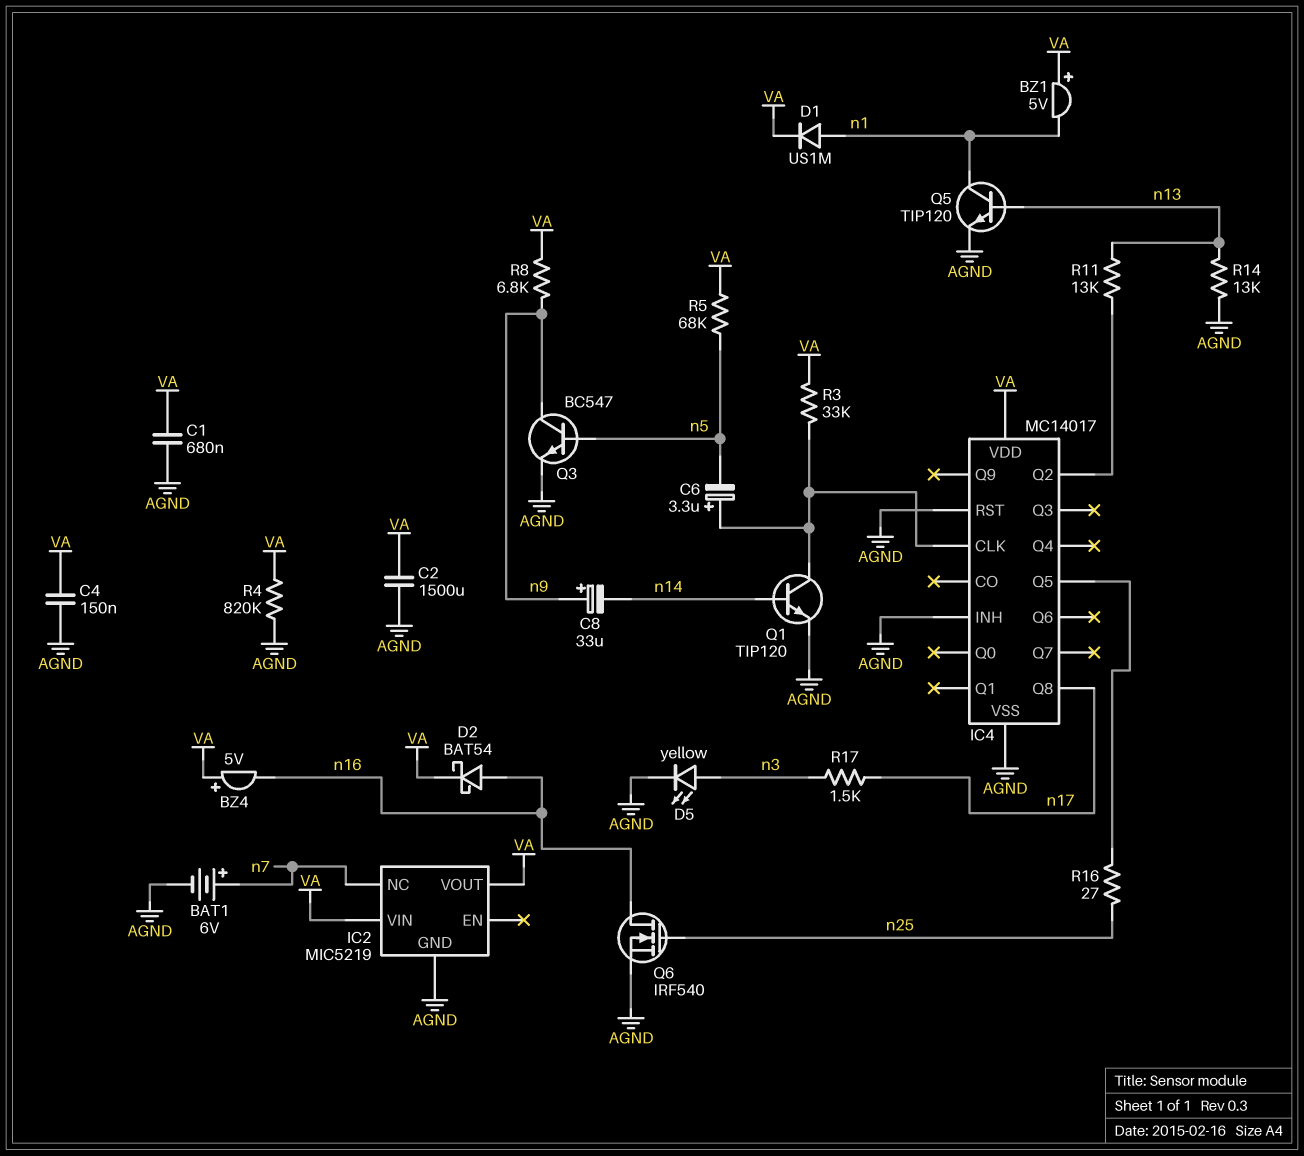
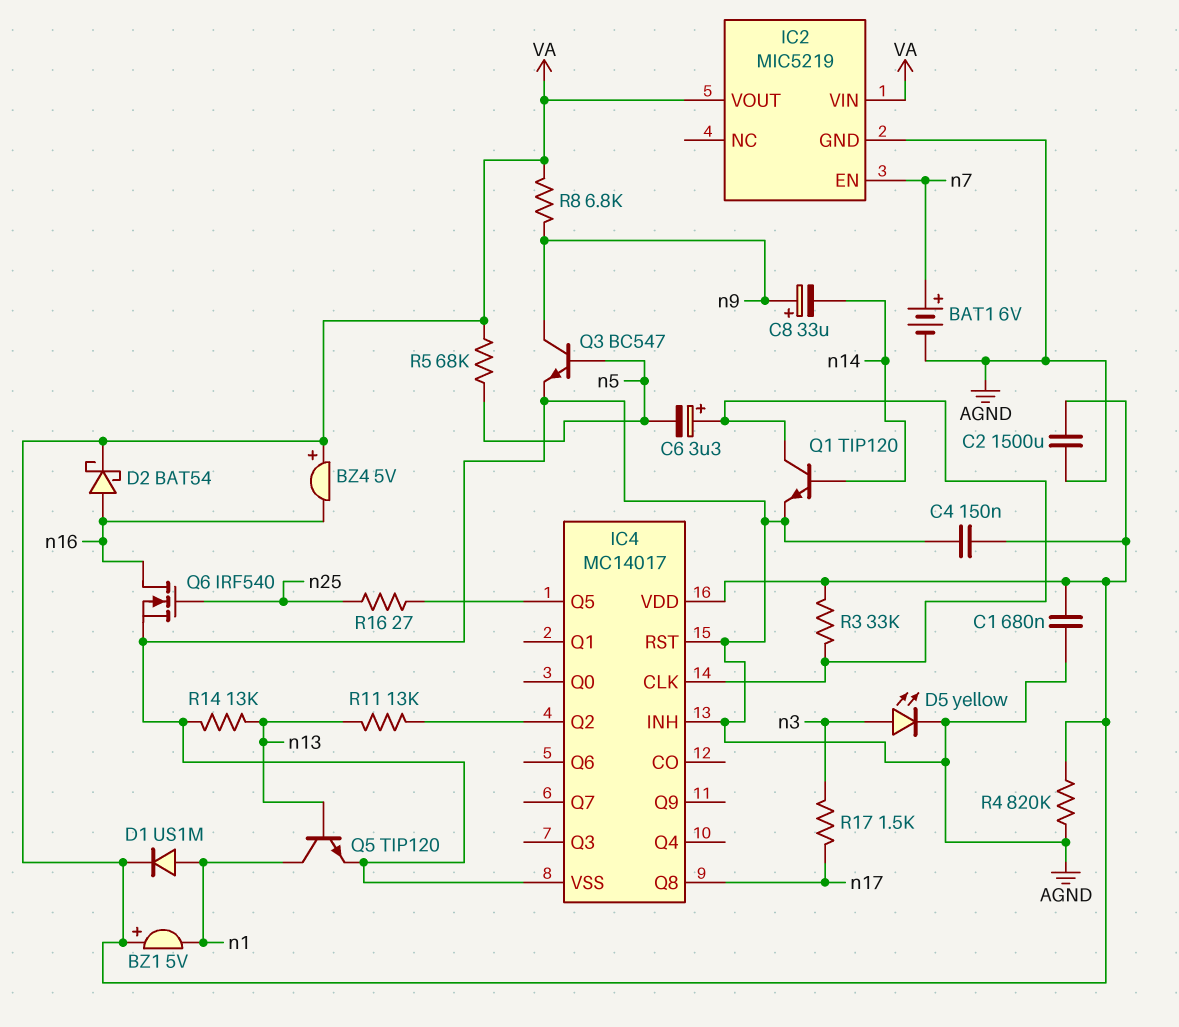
IC2 pin EN: none -> n7
IC2 pin NC: n7 -> none

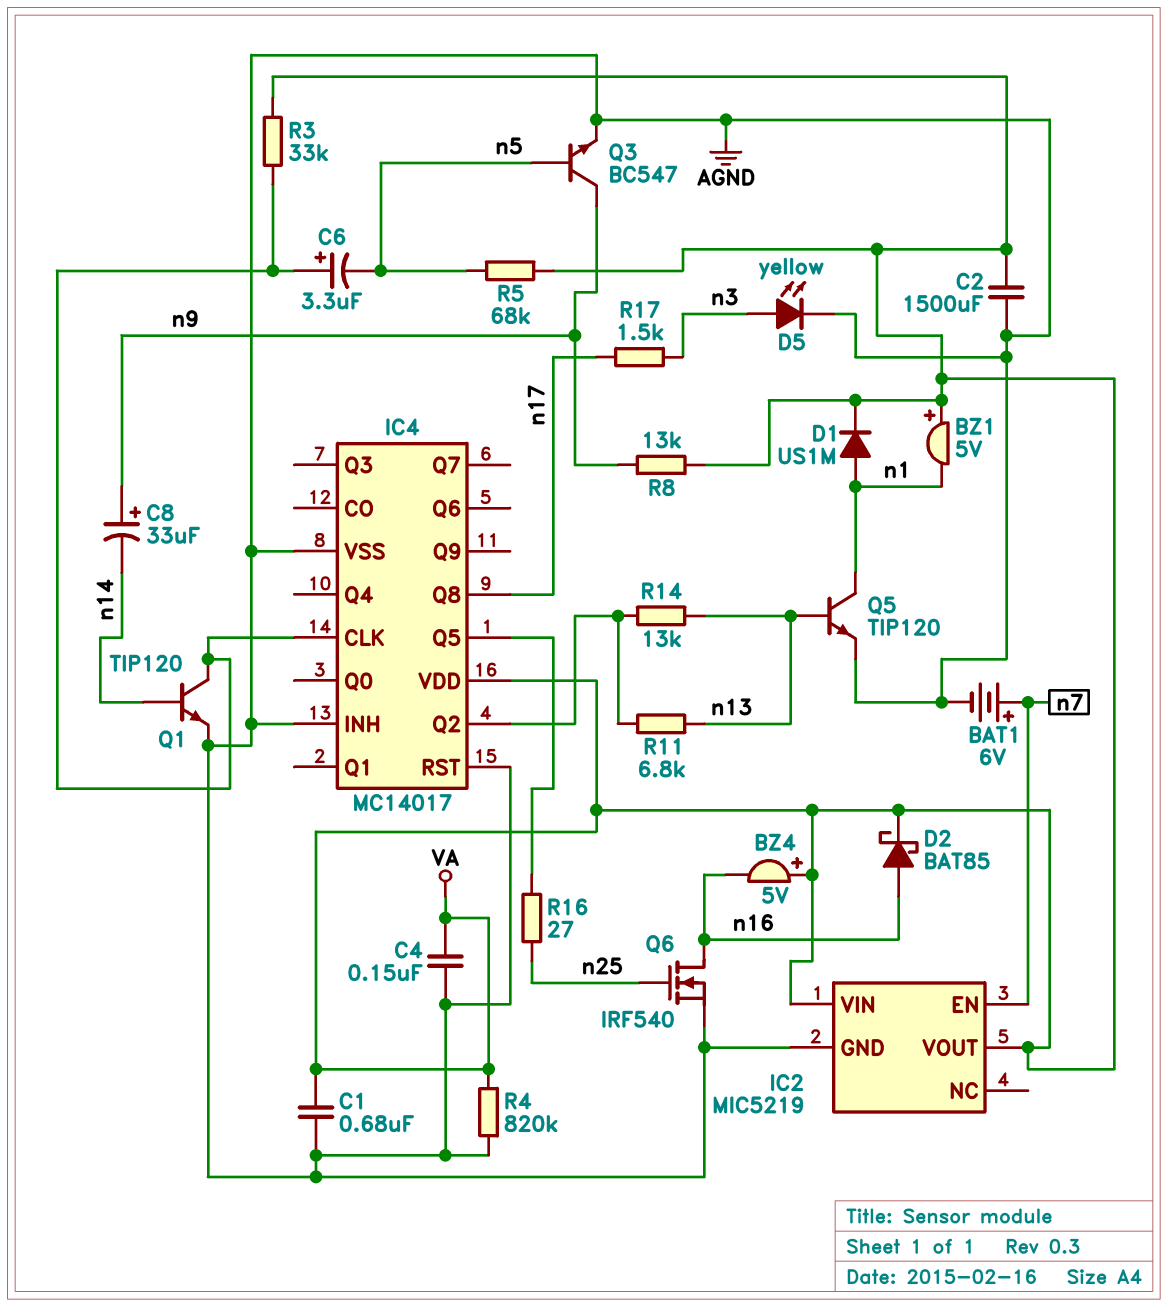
D2: schottky BAT54 (A n16, K VA) -> schottky BAT85 (A n16, K VA)
R8: 6.8k (VA, n9) -> 13k (VA, n9)
R11: 13k (IC4/Q2, n13) -> 6.8k (IC4/Q2, n13)
R14: 13k (AGND, n13) -> 13k (IC4/Q2, n13)

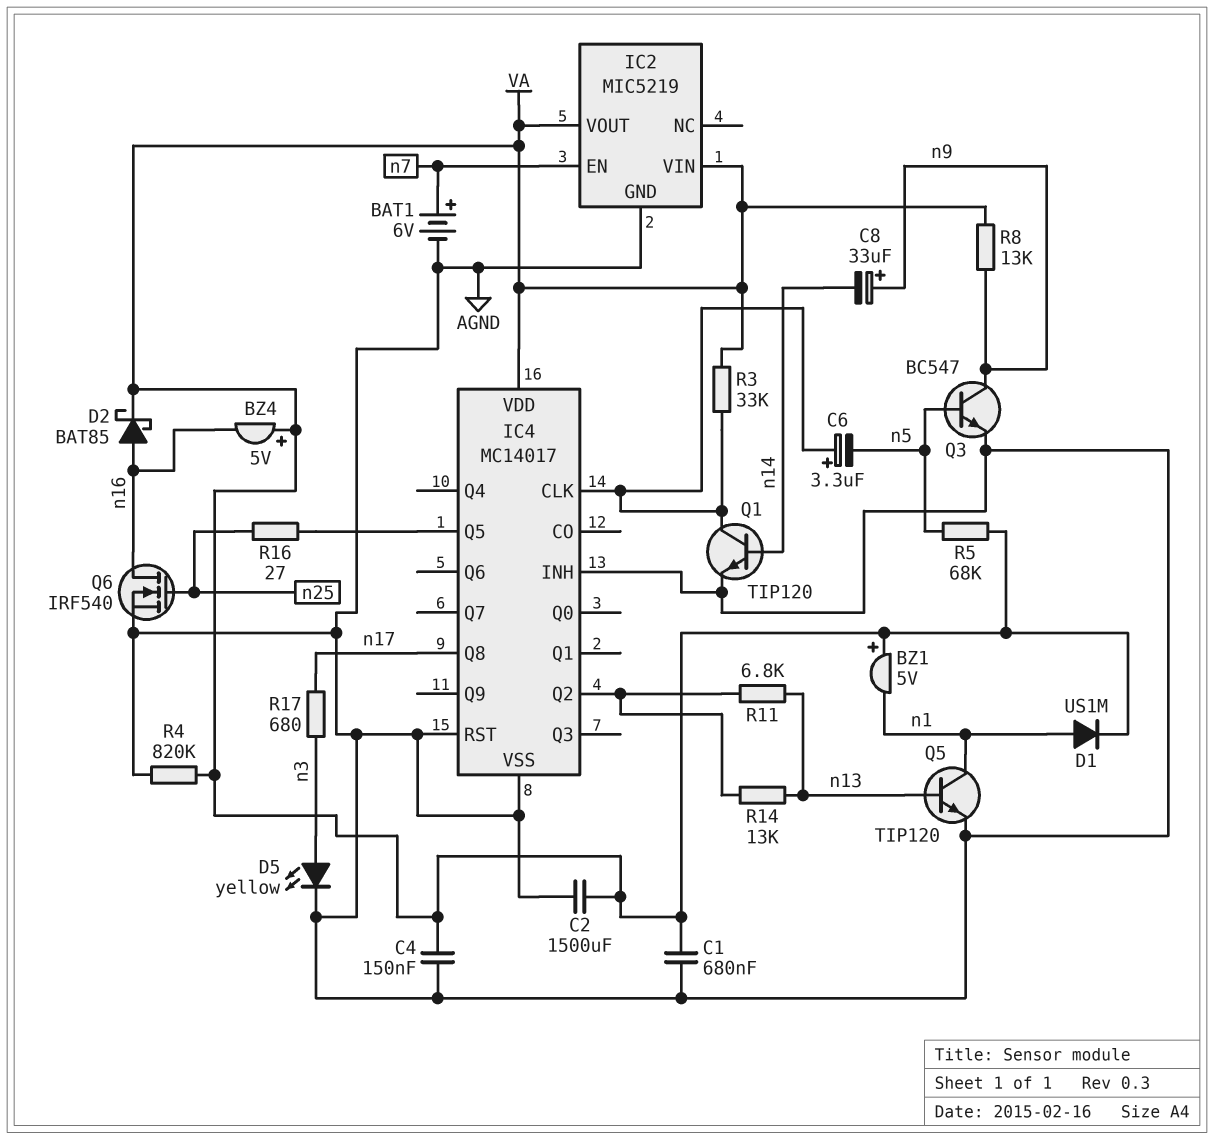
R17: 1.5k (n3, n17) -> 680 (n3, n17)

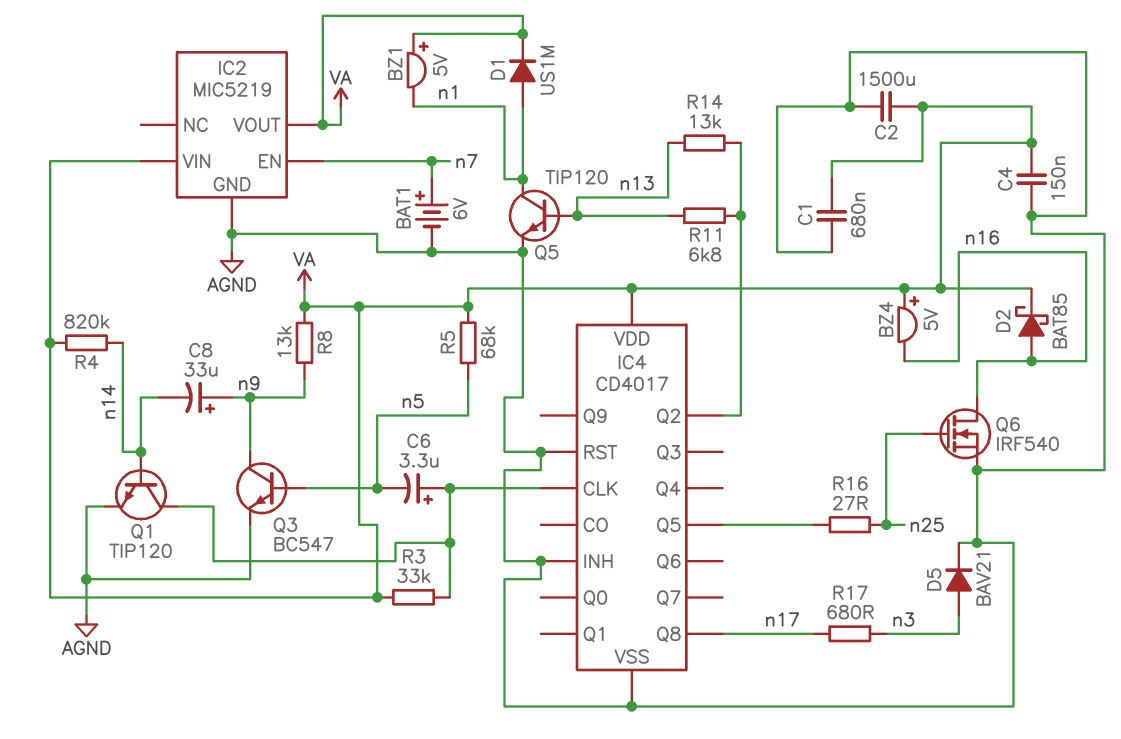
D5: LED yellow (A n3, K AGND) -> diode BAV21 (A n3, K AGND)
IC4: MC14017 -> CD4017
R4: 820k (AGND, VA) -> 820k (VA, n14)

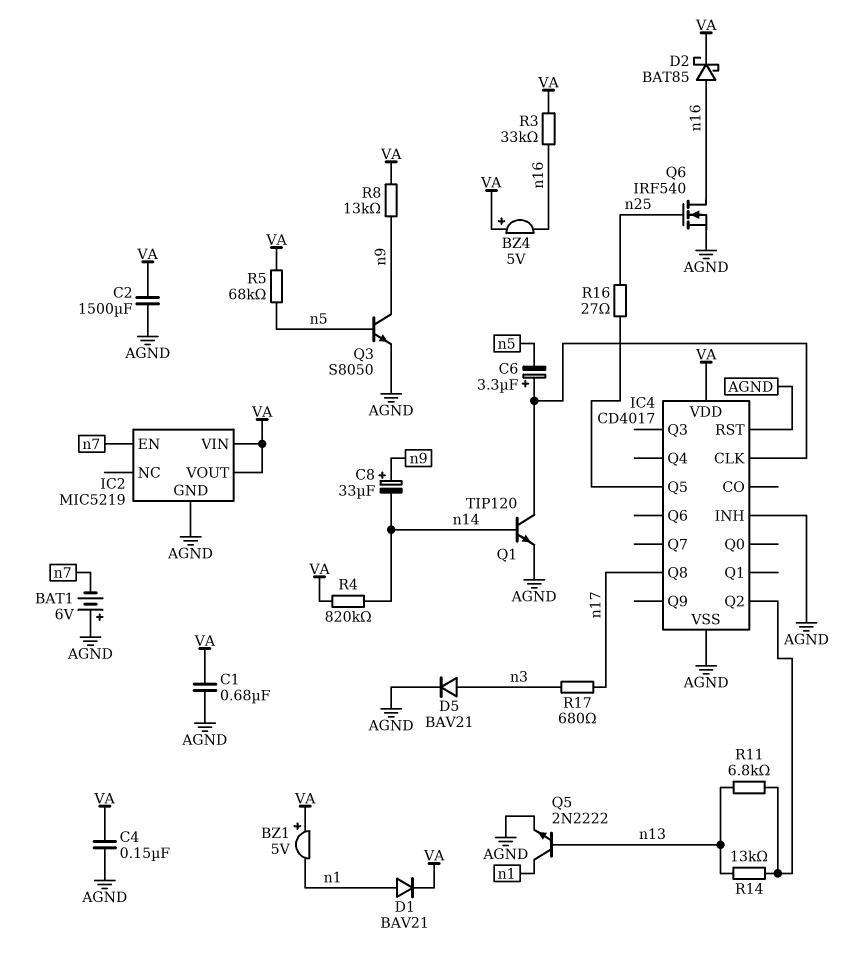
BAT1: 6V (plus n7, minus AGND) -> 6V (plus AGND, minus n7)
D1: diode US1M (A n1, K VA) -> diode BAV21 (A n1, K VA)
Q3: NPN BC547 (B n5, C n9, E AGND) -> NPN S8050 (B n5, C n9, E AGND)
Q5: NPN TIP120 (B n13, C n1, E AGND) -> NPN 2N2222 (B n13, C n1, E AGND)
R3: 33k (IC4/CLK, VA) -> 33k (VA, n16)

